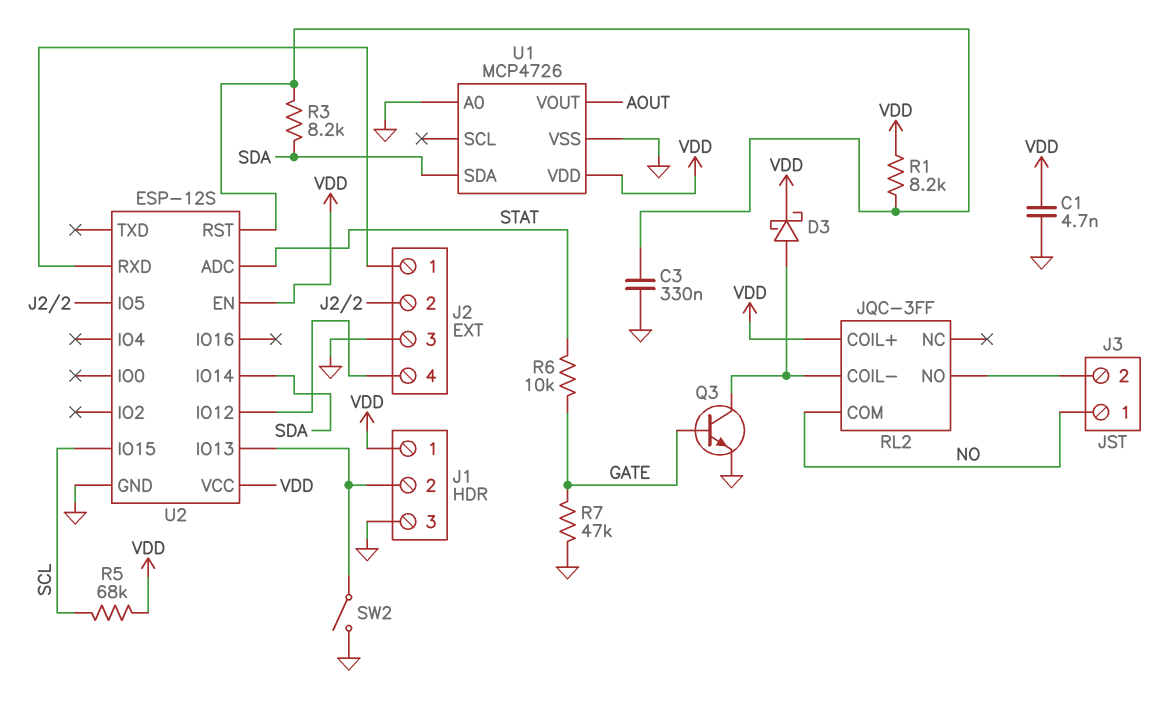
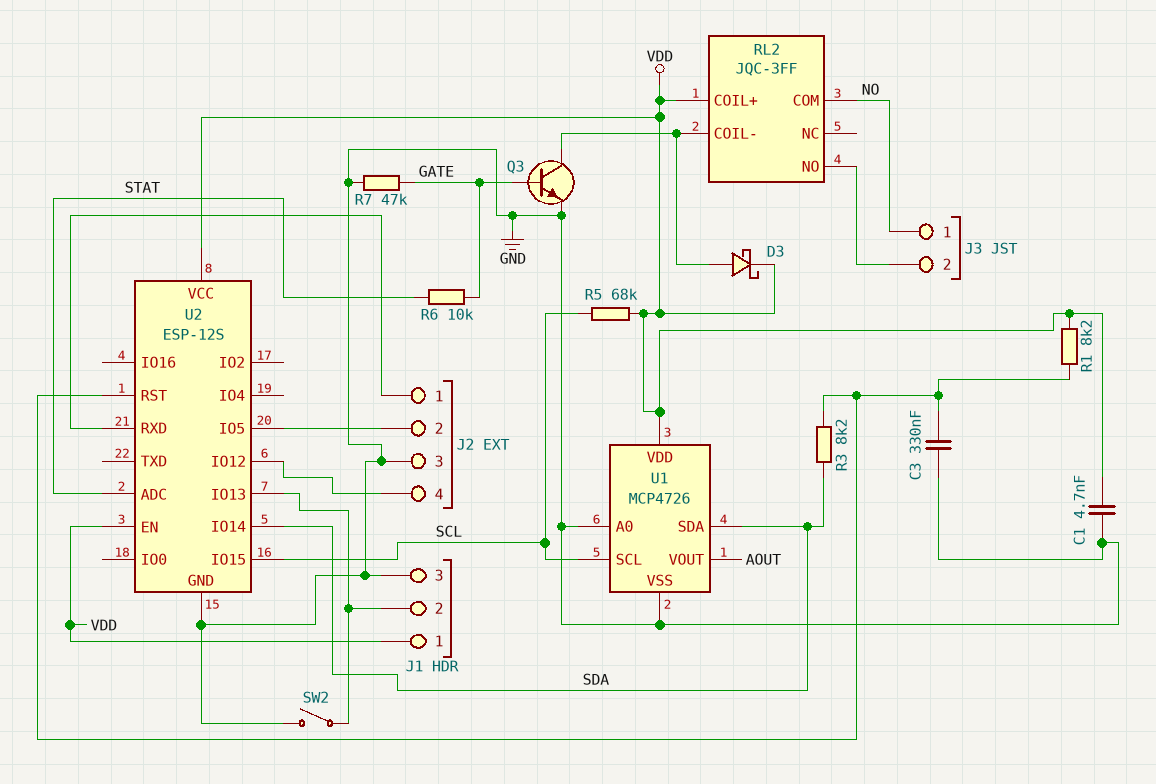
U1 pin SCL: none -> SCL

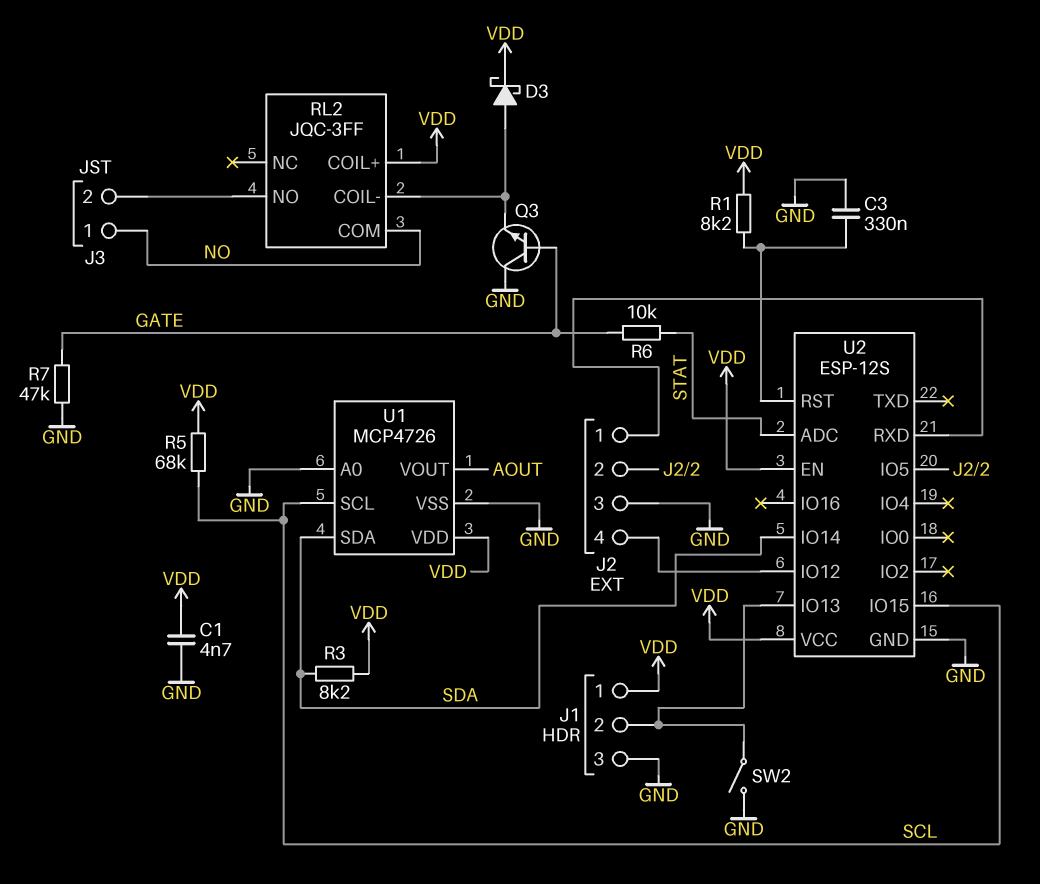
Q3: NPN (B GATE, C RL2/COIL-, E GND) -> NPN (B GATE, C GND, E RL2/COIL-)
R3: 8.2k (SDA, U2/RST) -> 8.2k (SDA, VDD)

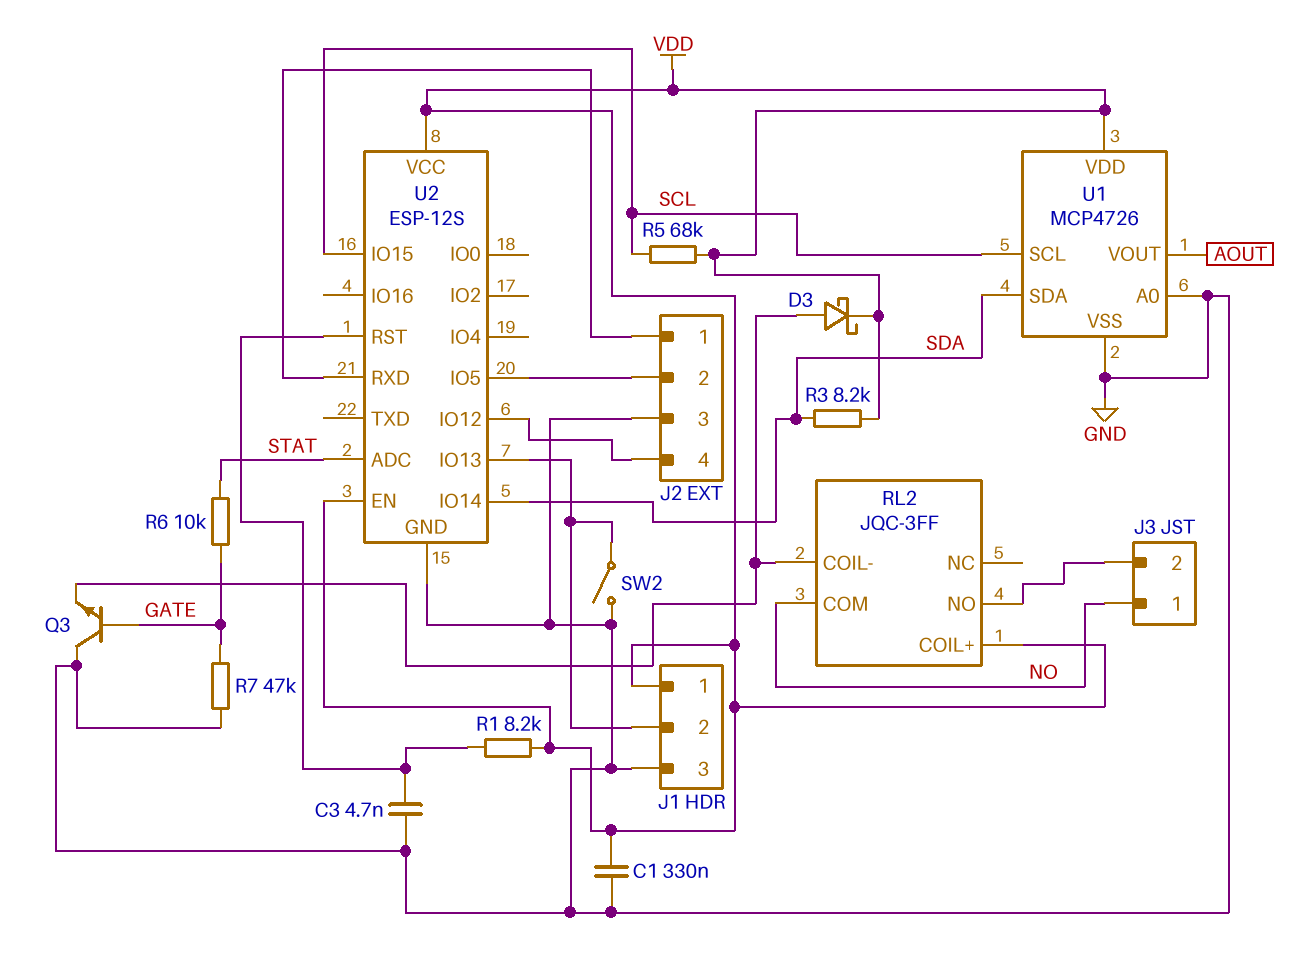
C1: 4.7nF (GND, VDD) -> 330nF (GND, VDD)
C3: 330nF (GND, U2/RST) -> 4.7nF (GND, U2/RST)

